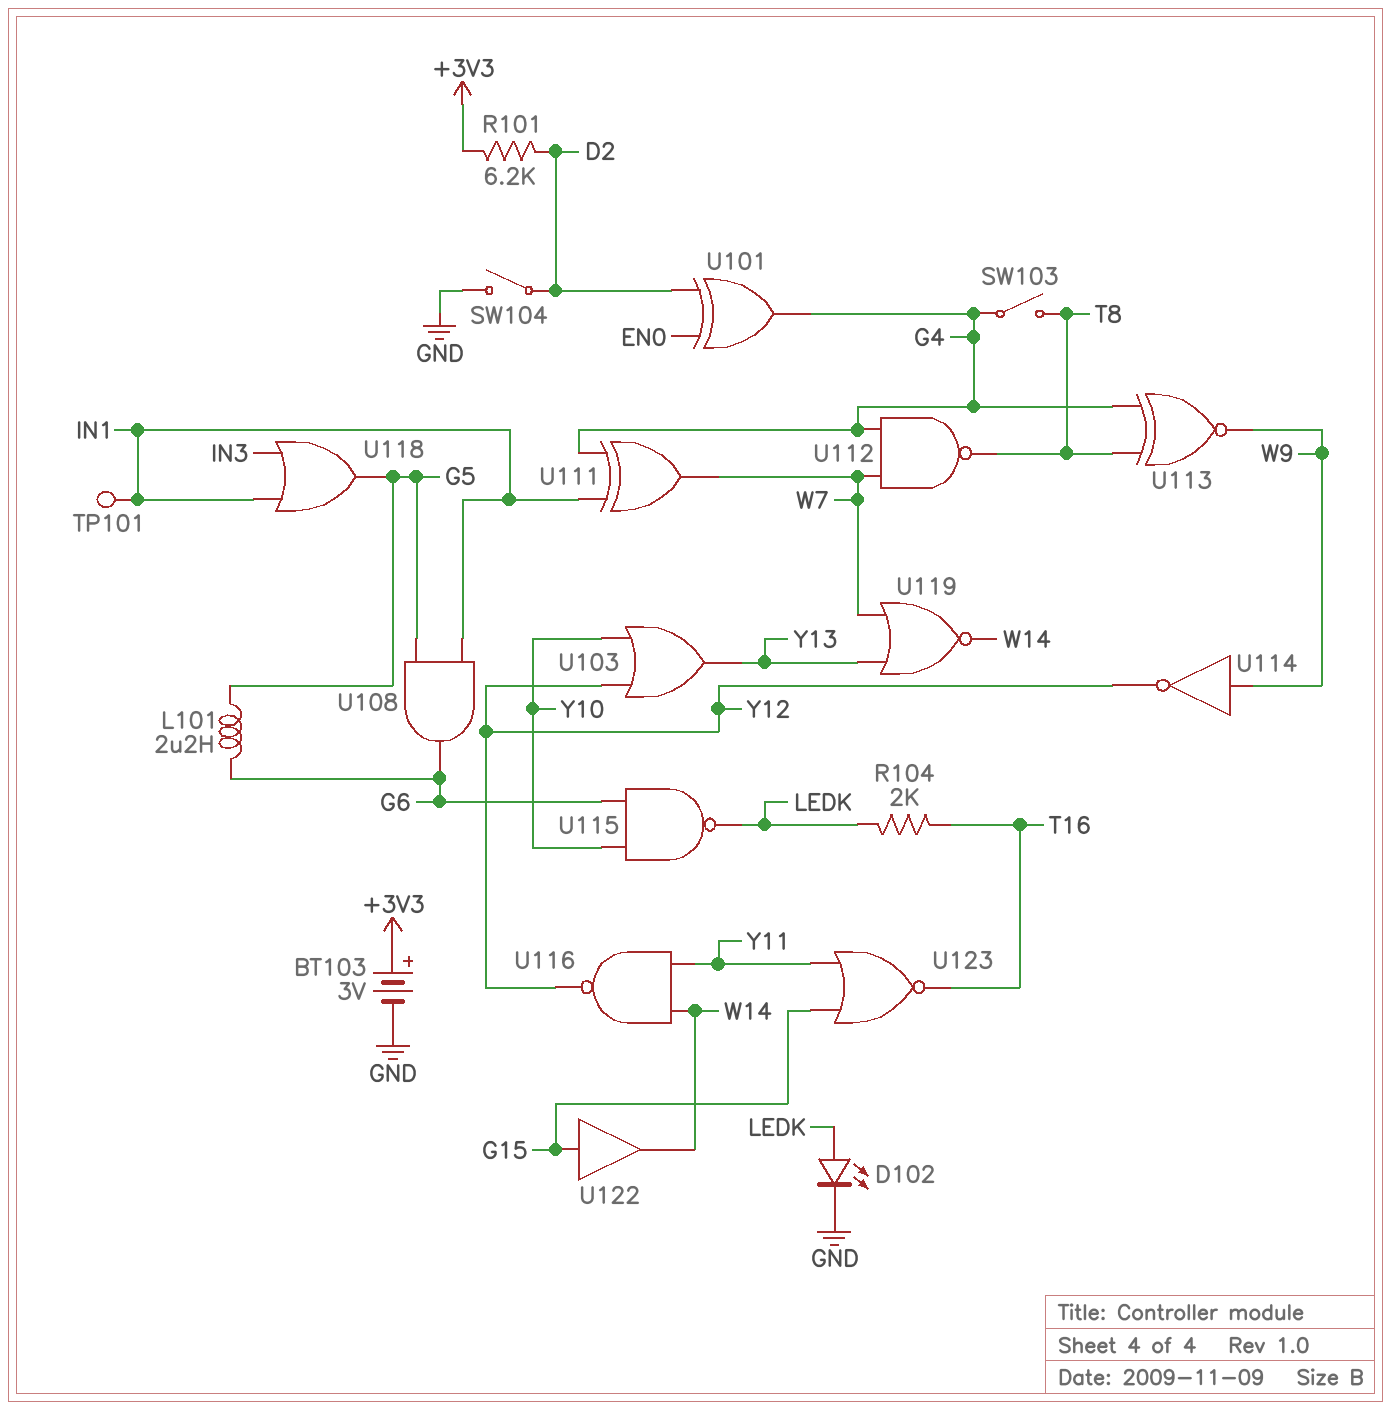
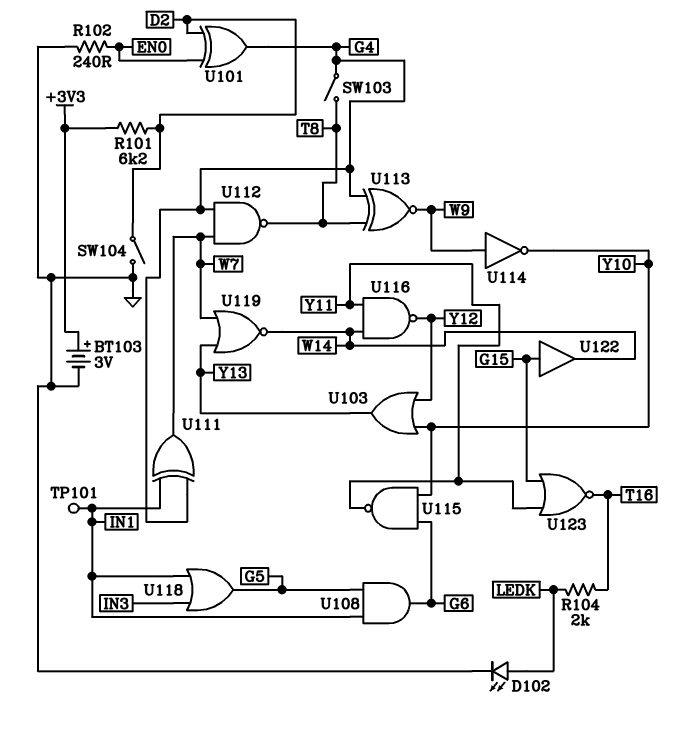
L101: 2.2uH (G5, G6) -> none
R102: none -> 240 (EN0, GND)
U114: NOT (in W9, out Y12) -> NOT (in W9, out Y10)
U115: NAND (in G6, in Y10, out LEDK) -> NAND (in G6, in Y10, out Y11)

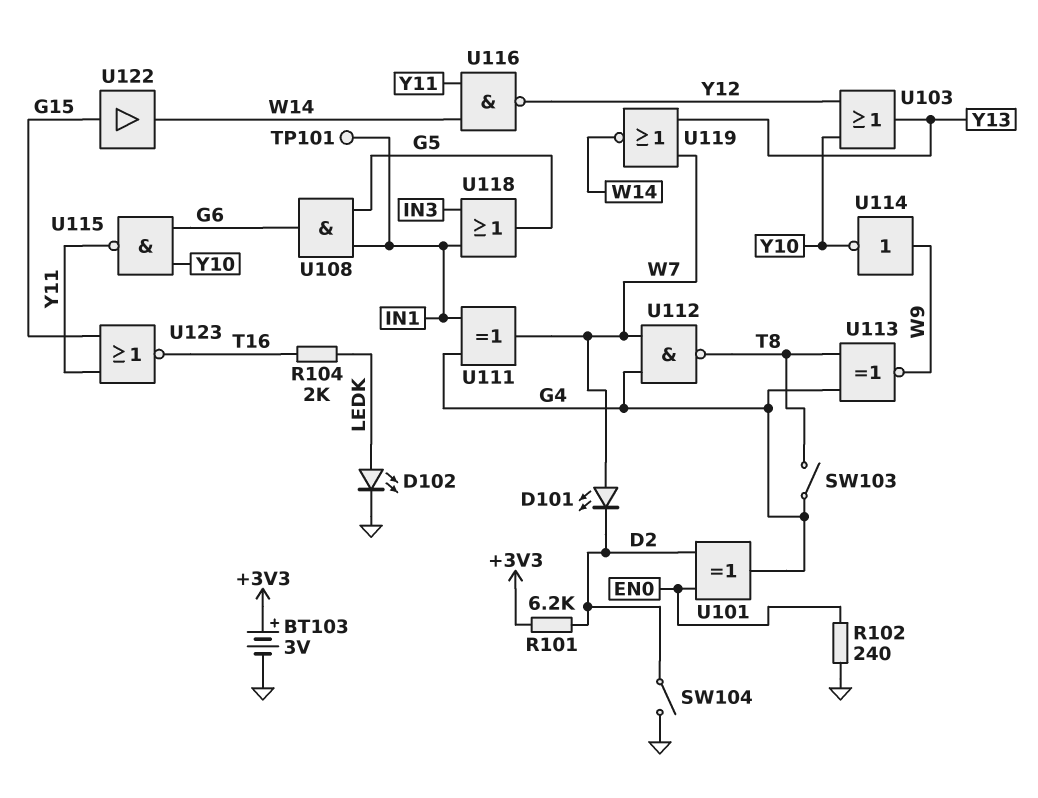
D101: none -> LED (A W7, K D2)

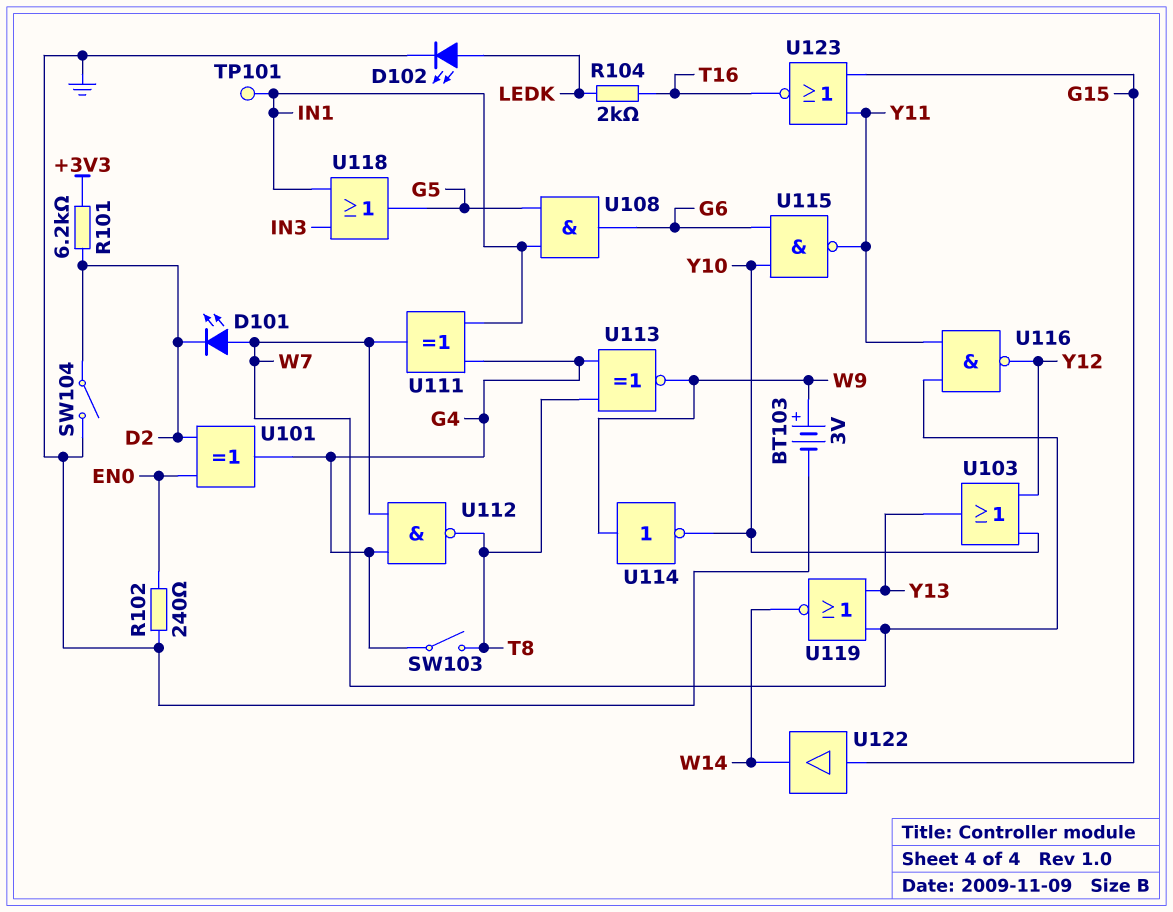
BT103: 3V (plus +3V3, minus GND) -> 3V (plus W9, minus GND)
U116: NAND (in W14, in Y11, out Y12) -> NAND (in W7, in Y11, out Y12)

